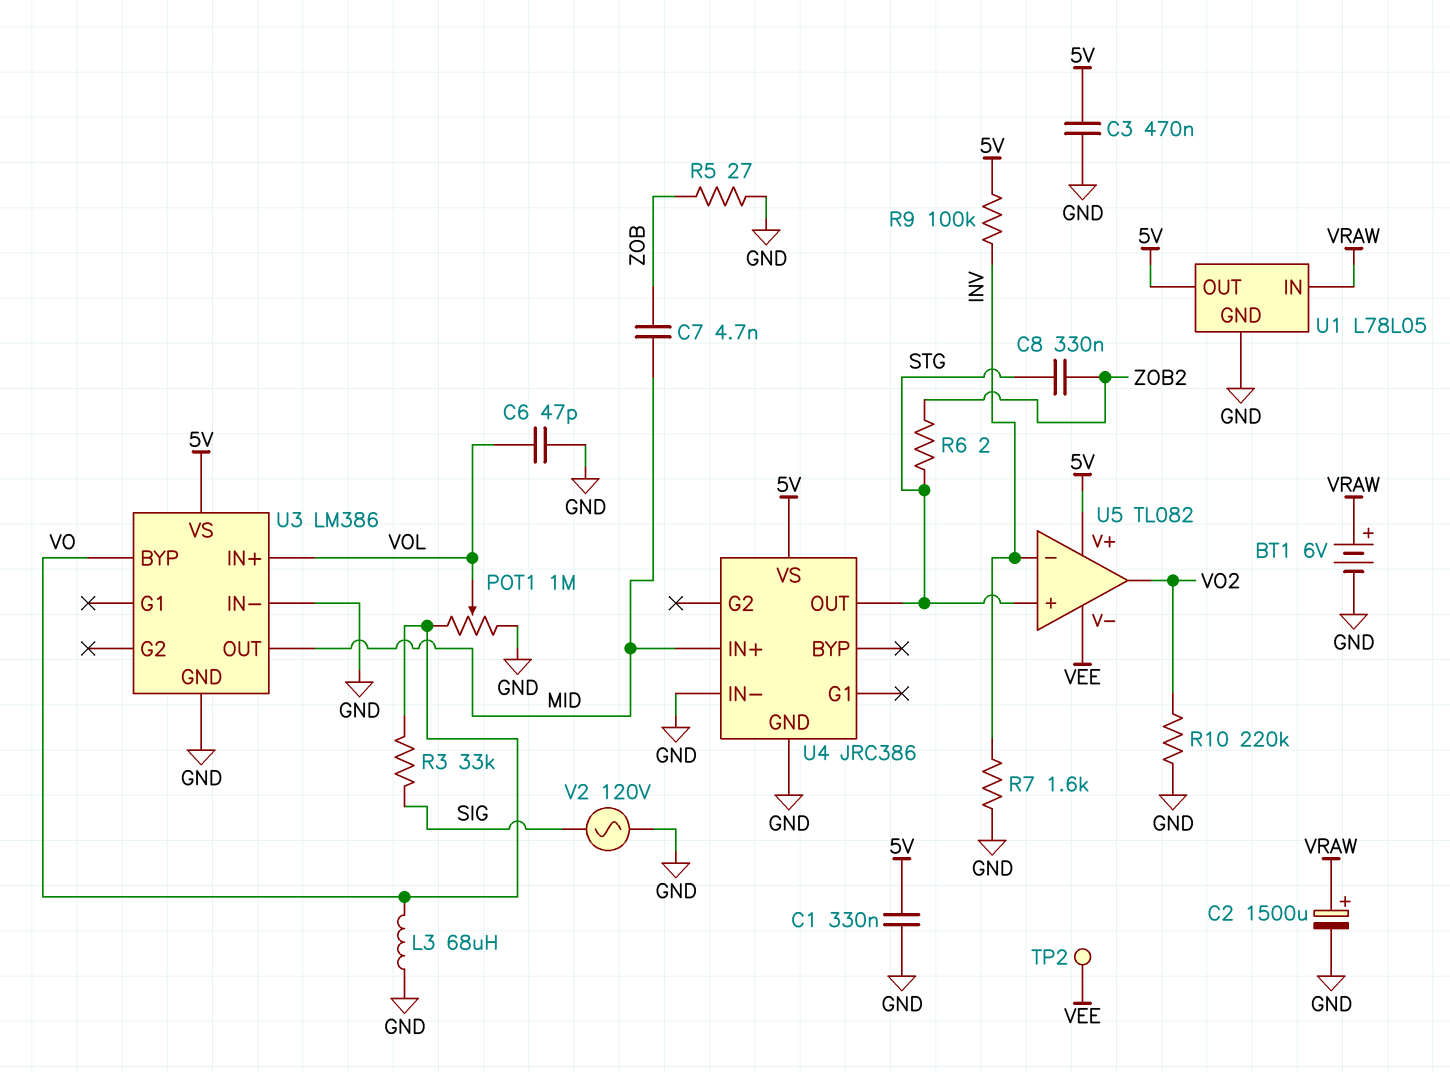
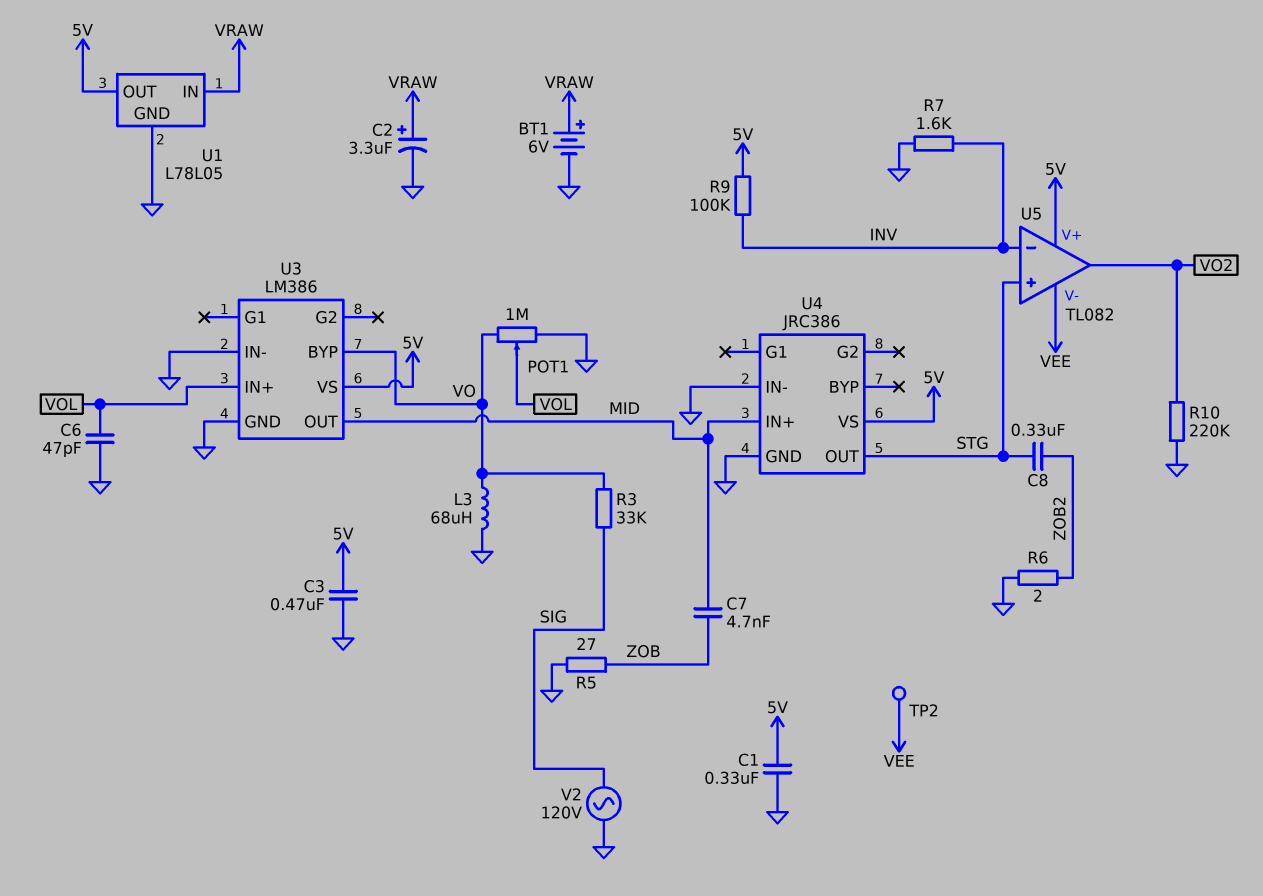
C2: 1500uF (plus VRAW, minus GND) -> 3.3uF (plus VRAW, minus GND)
R6: 2 (STG, ZOB2) -> 2 (GND, ZOB2)

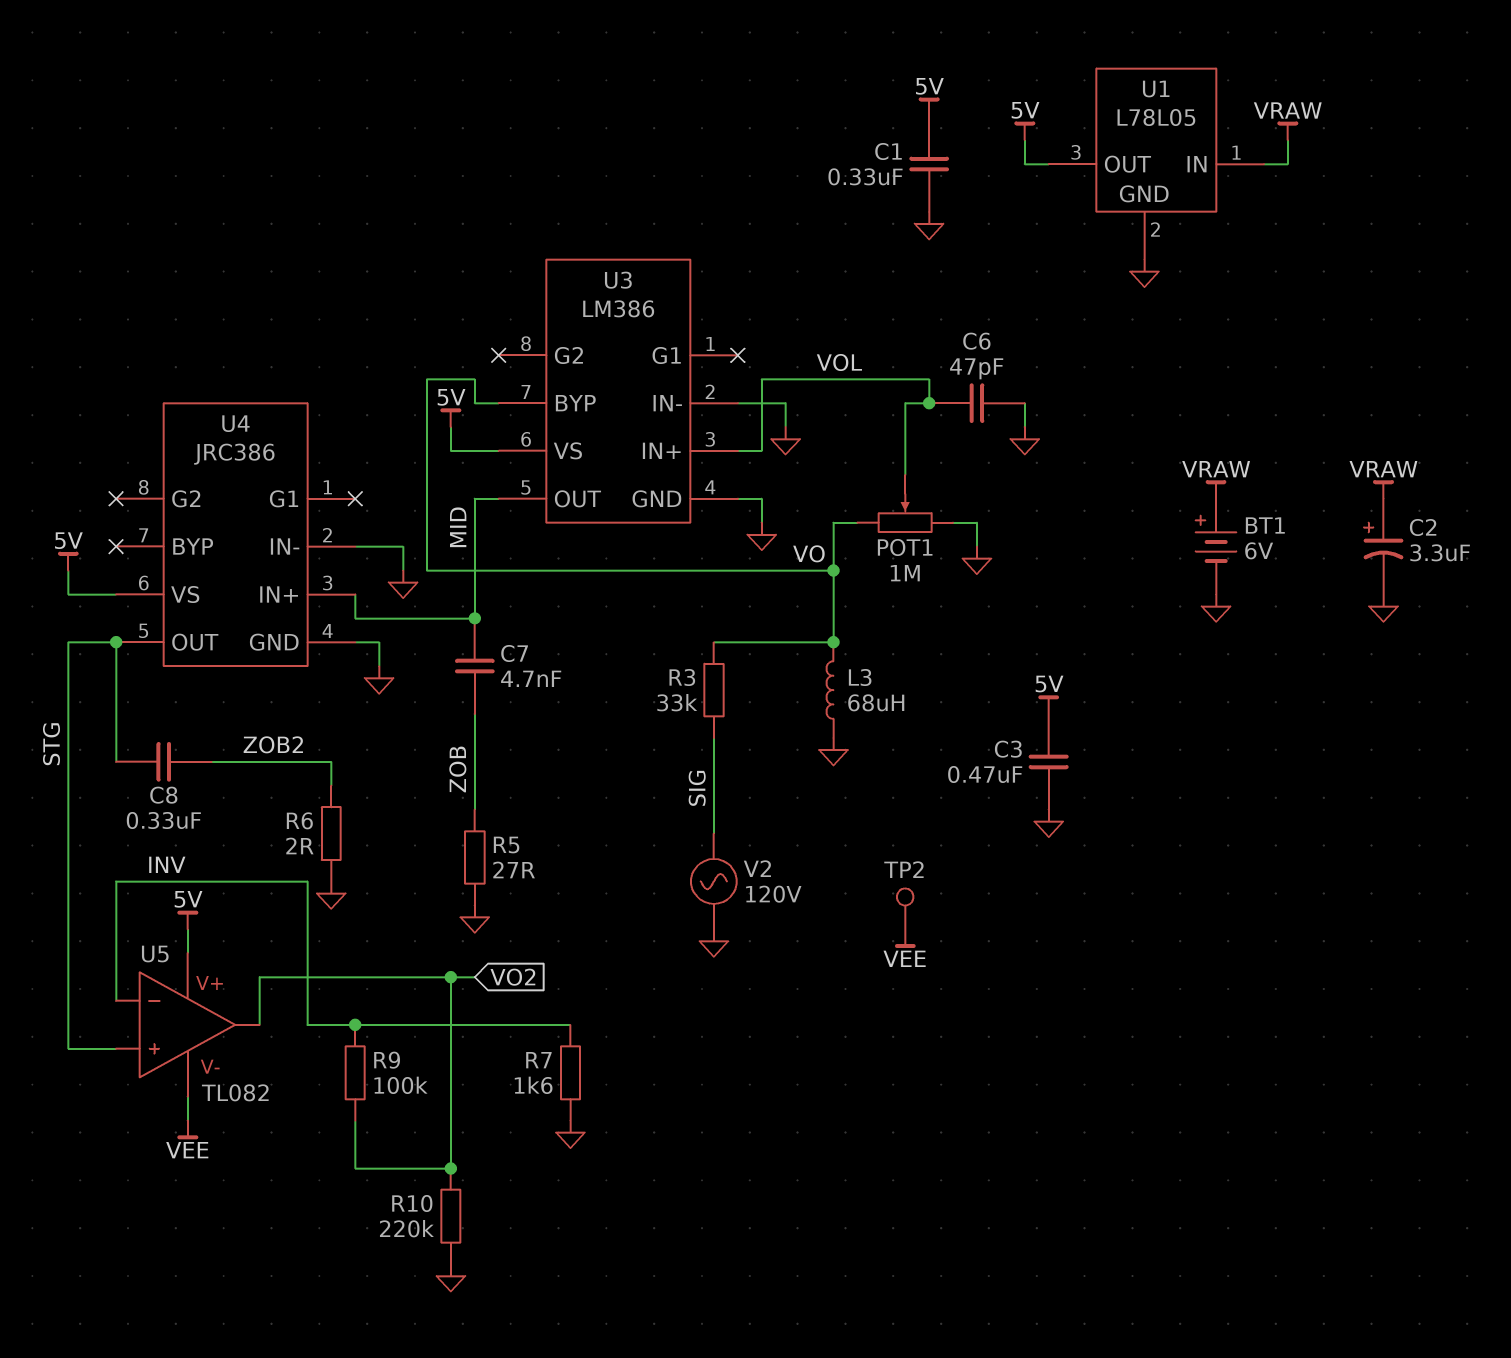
R9: 100k (5V, INV) -> 100k (INV, VO2)

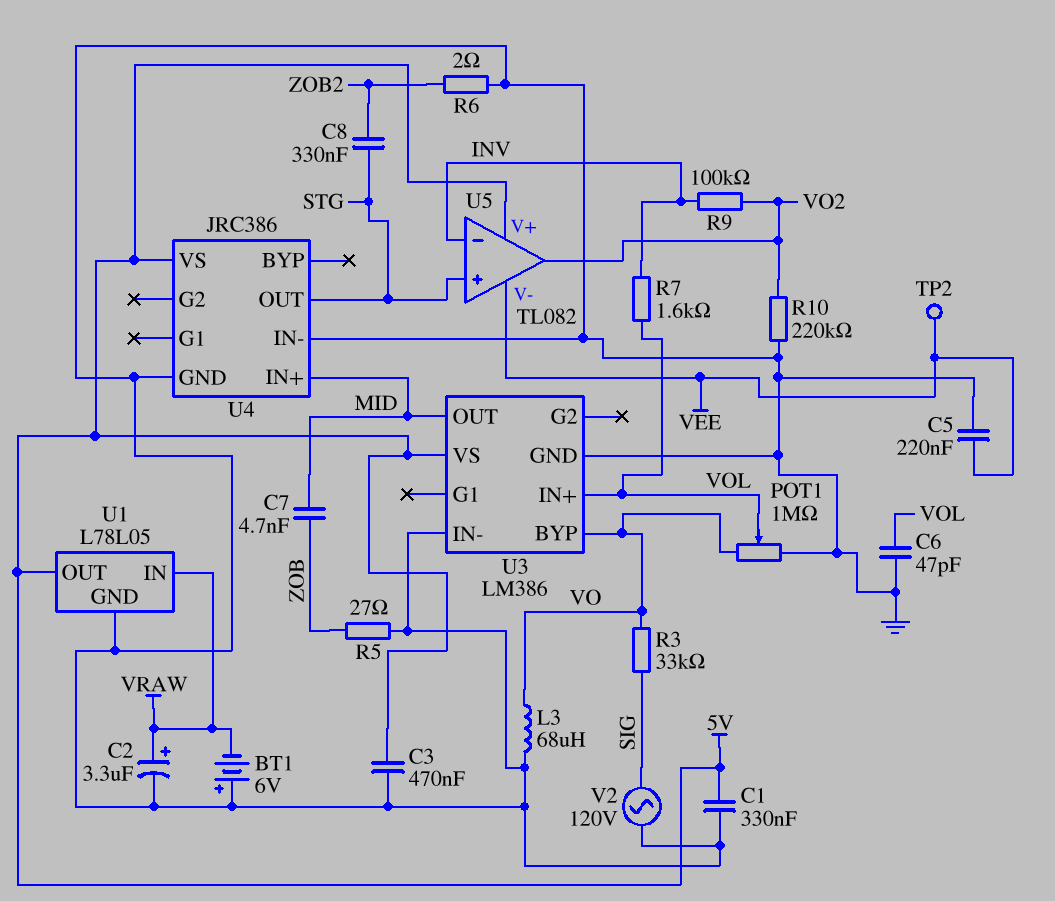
BT1: 6V (plus VRAW, minus GND) -> 6V (plus GND, minus VRAW)
C5: none -> 220nF (GND, VEE)
R7: 1.6k (GND, INV) -> 1.6k (INV, VOL)

